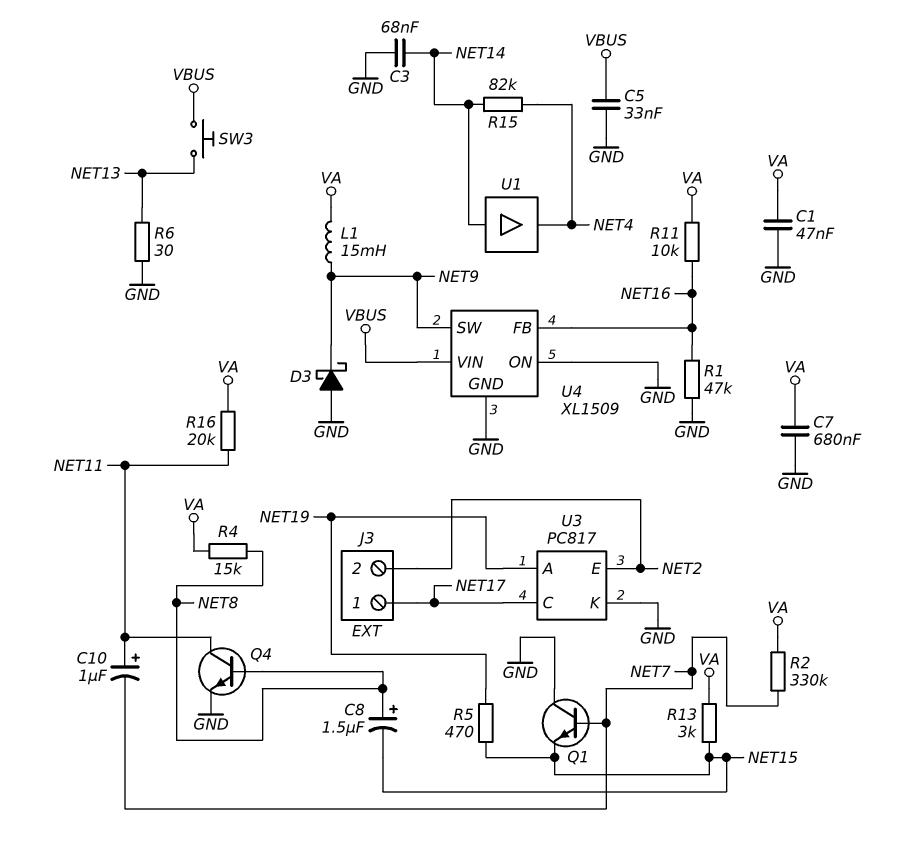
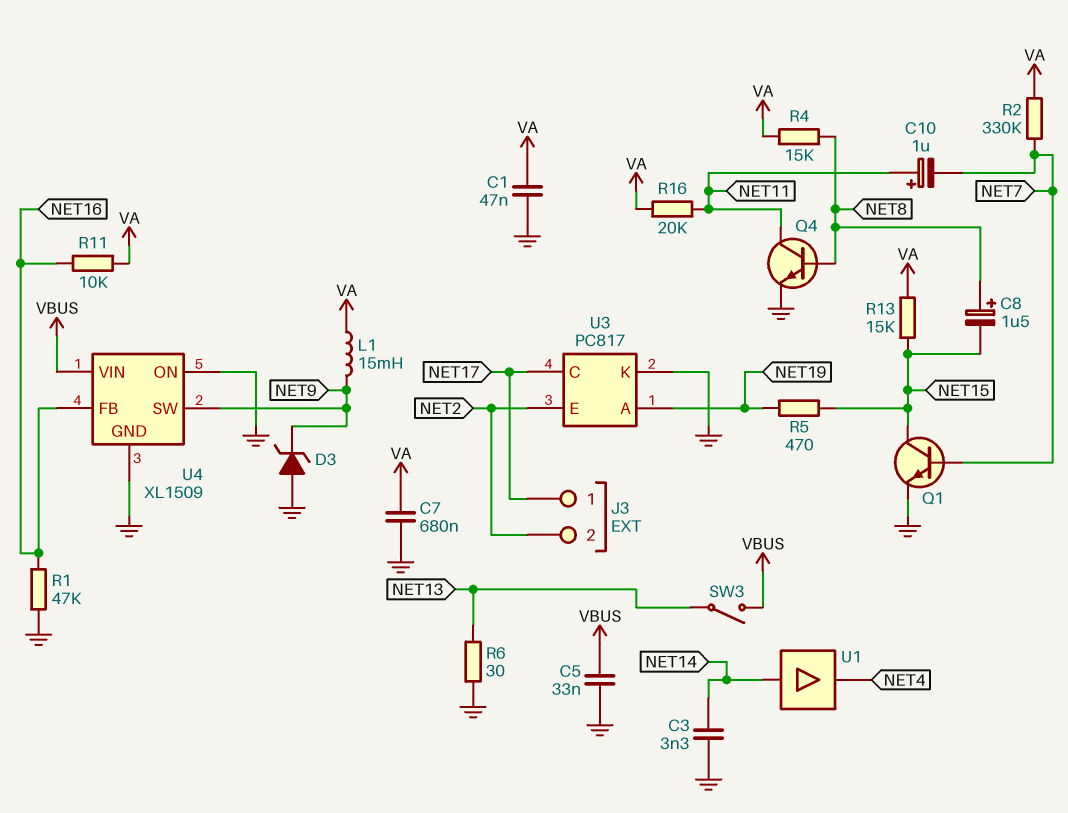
C3: 68nF (GND, NET14) -> 3.3nF (GND, NET14)
D3: schottky (A GND, K NET9) -> zener (A GND, K NET9)
Q1: NPN (B NET7, C GND, E NET15) -> NPN (B NET7, C NET15, E GND)
R13: 3k (NET15, VA) -> 15k (NET15, VA)
R15: 82k (NET4, NET14) -> none
SW3: button (NET13, VBUS) -> switch (NET13, VBUS)

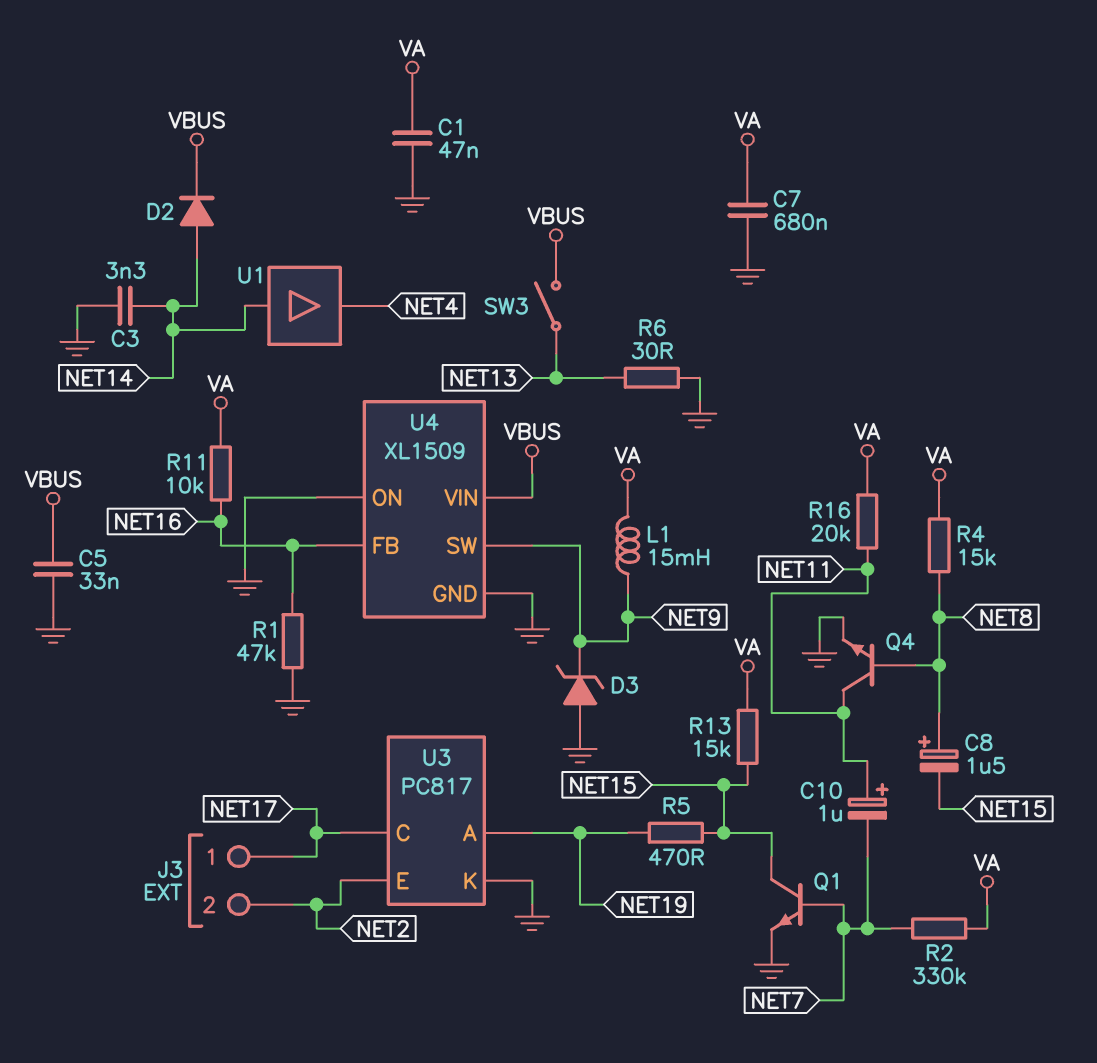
D2: none -> diode (A NET14, K VBUS)

